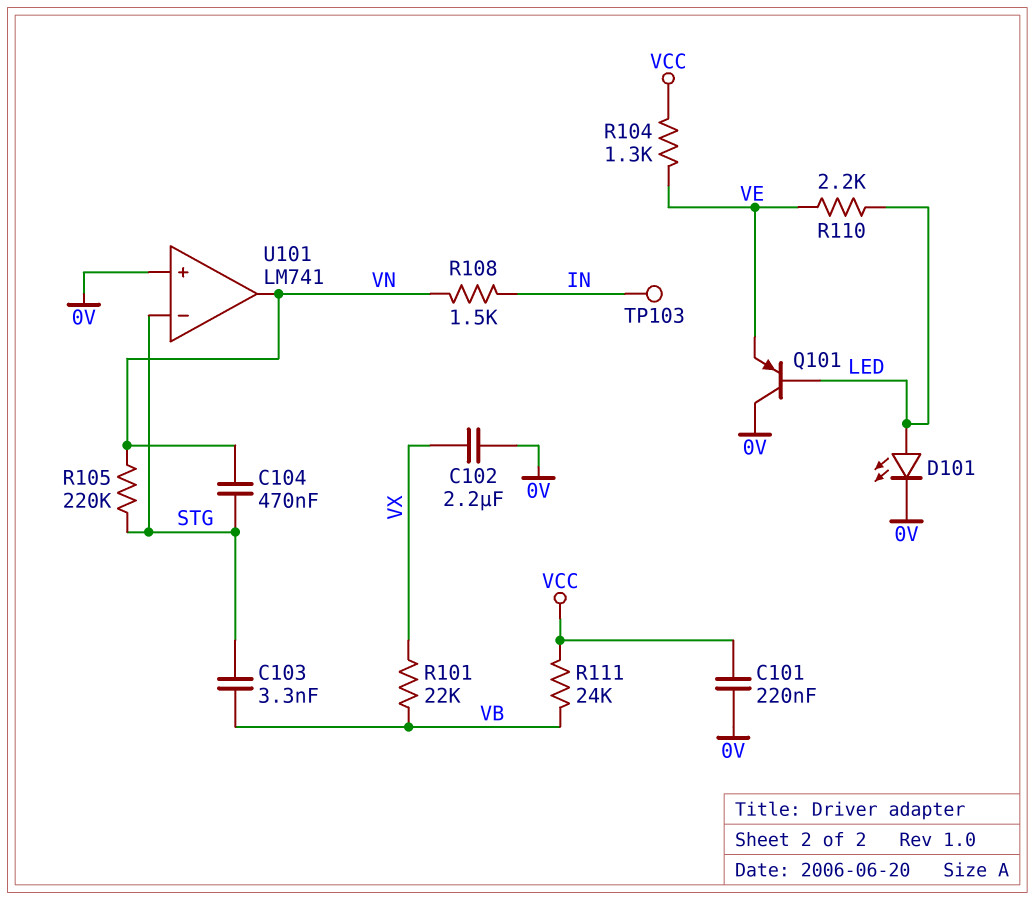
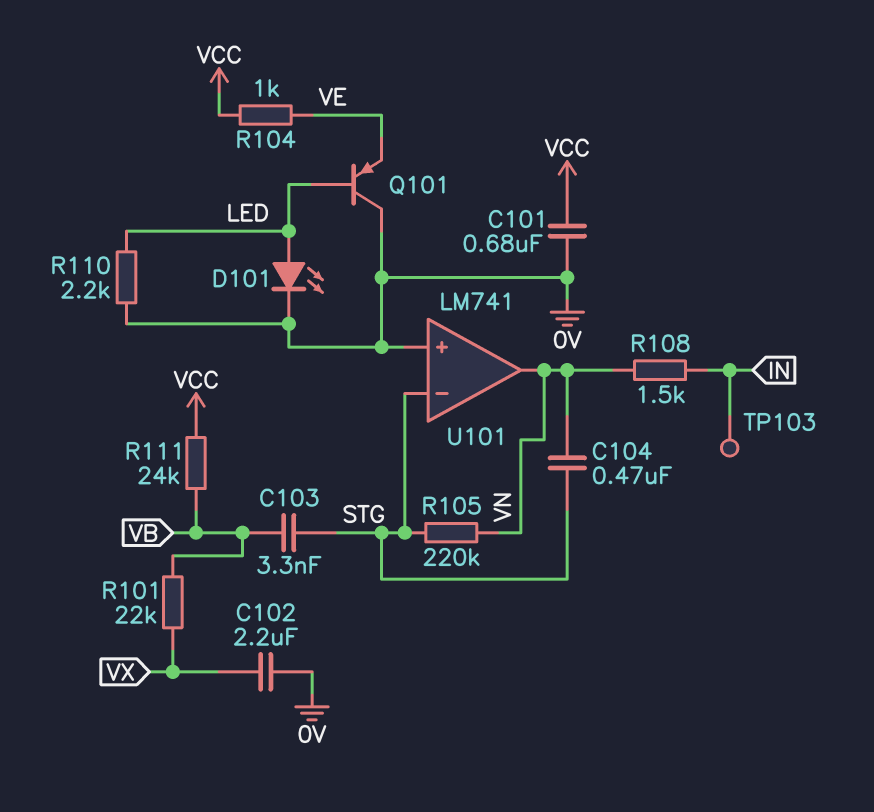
C101: 220nF (0V, VCC) -> 680nF (0V, VCC)
R104: 1.3k (VCC, VE) -> 1k (VCC, VE)
R110: 2.2k (LED, VE) -> 2.2k (0V, LED)

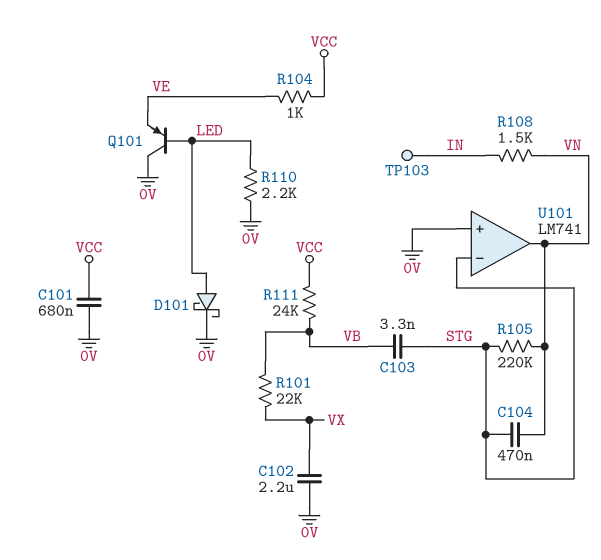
D101: LED (A LED, K 0V) -> schottky (A LED, K 0V)

